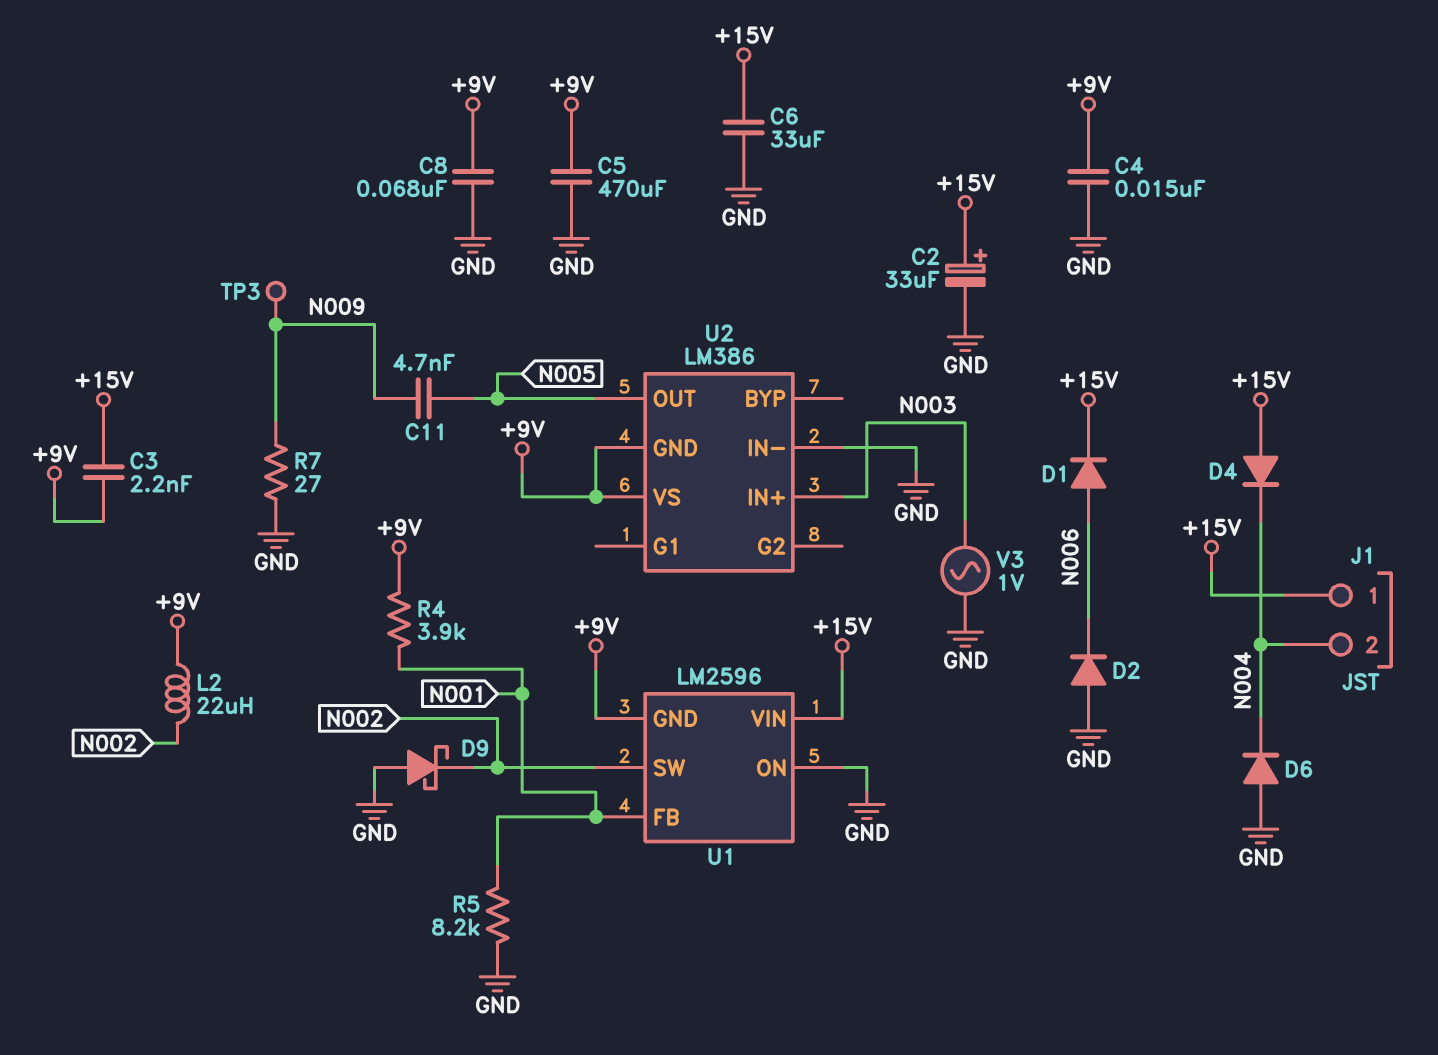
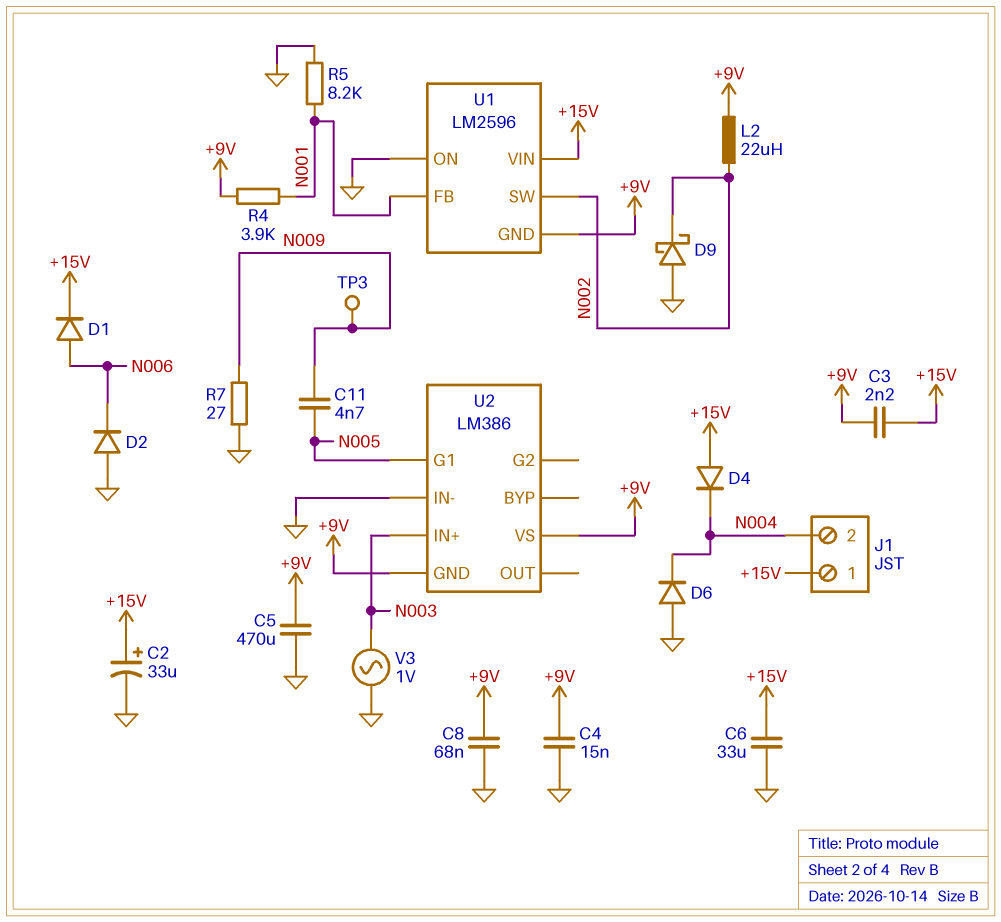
U2 pin G1: none -> N005
U2 pin OUT: N005 -> none

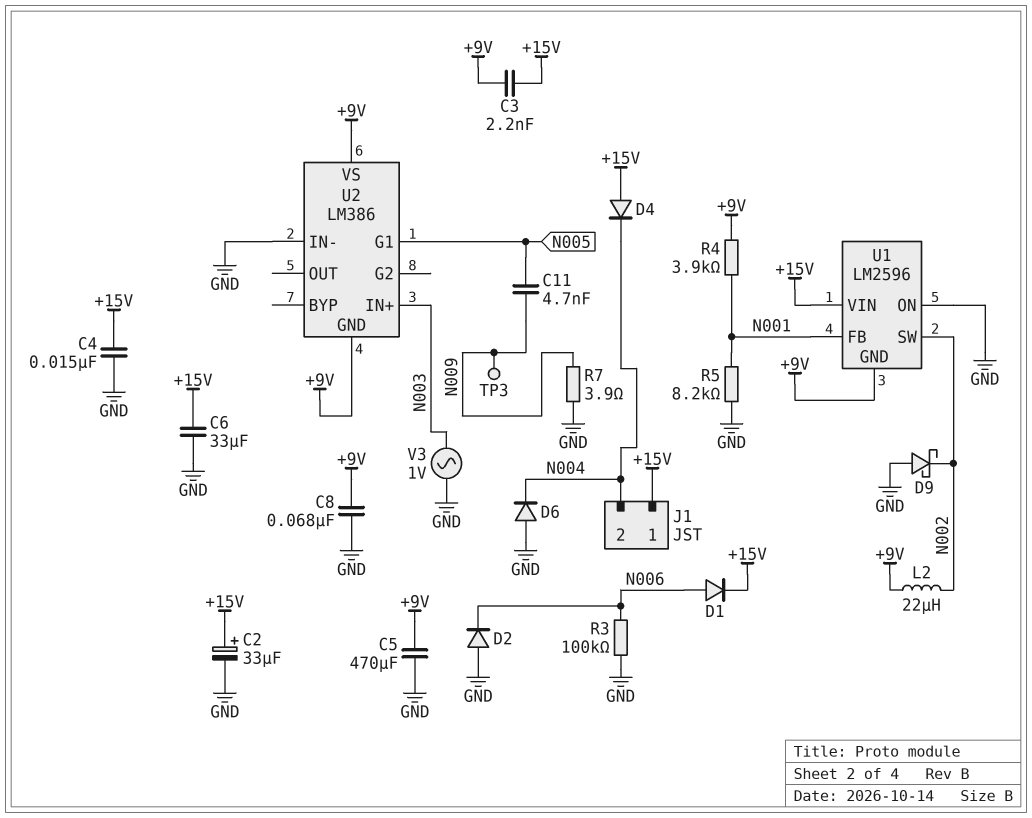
C4: 15nF (+9V, GND) -> 15nF (+15V, GND)
R3: none -> 100k (GND, N006)
R7: 27 (GND, N009) -> 3.9 (GND, N009)

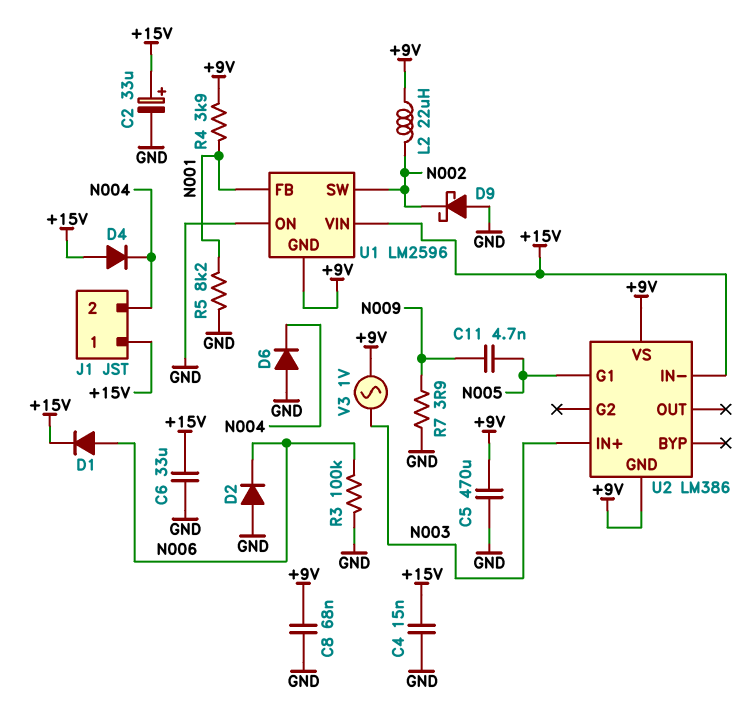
C3: 2.2nF (+9V, +15V) -> none
TP3: test point (N009) -> none
U2 pin IN-: GND -> +15V
V3: AC 1V (GND, N003) -> AC 1V (+9V, N003)

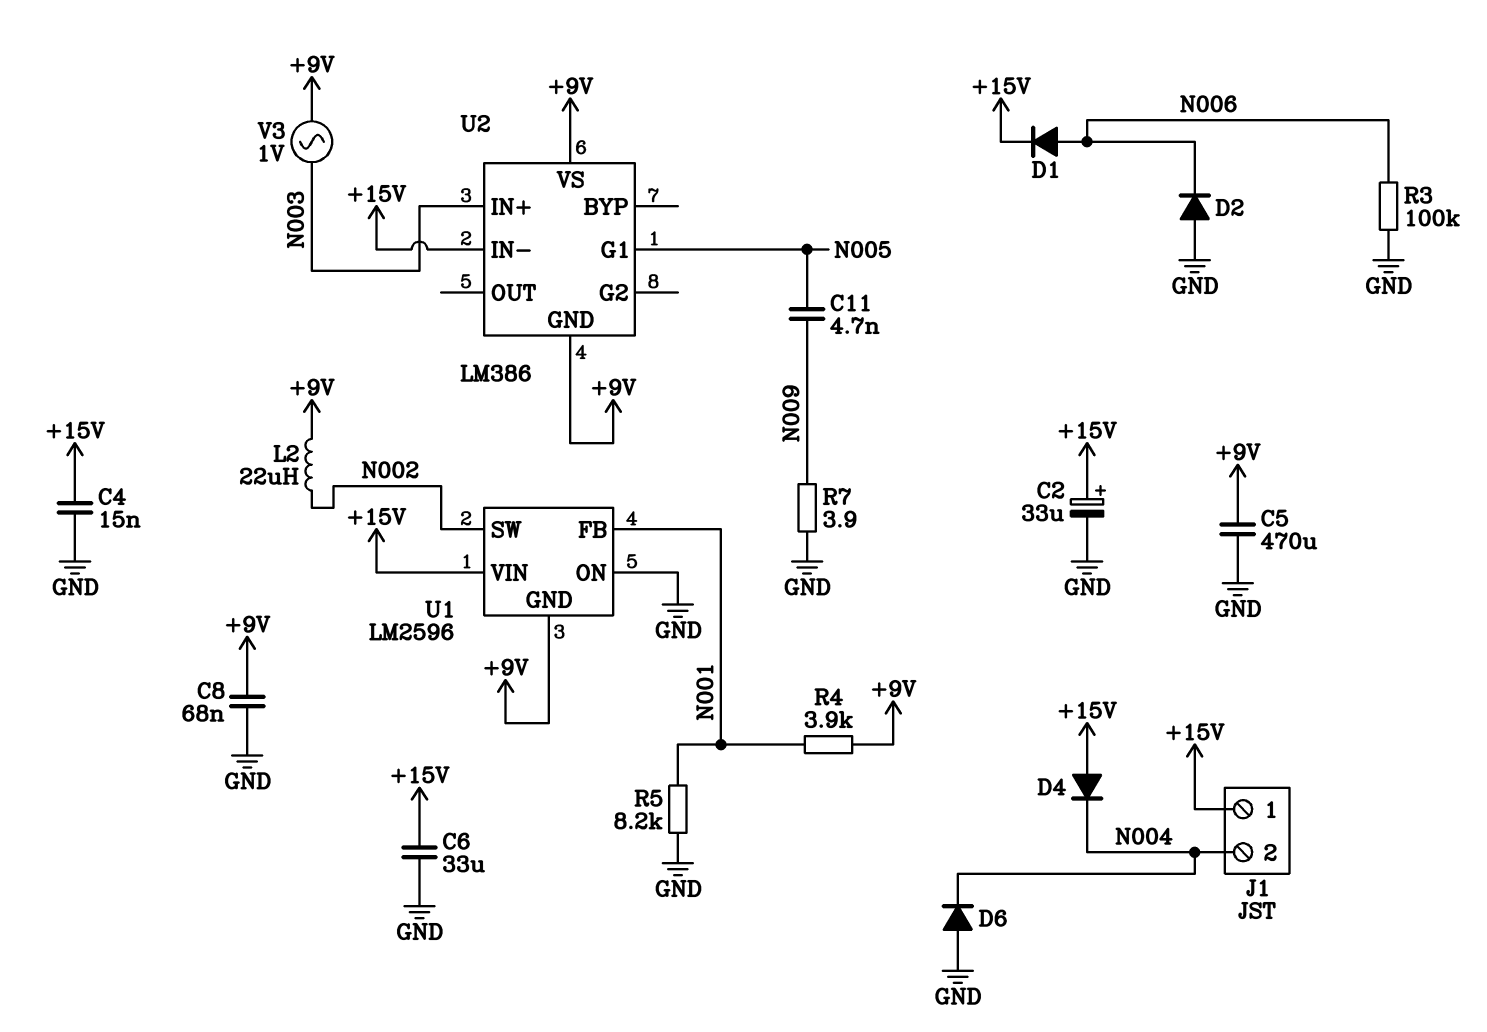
D9: schottky (A GND, K N002) -> none

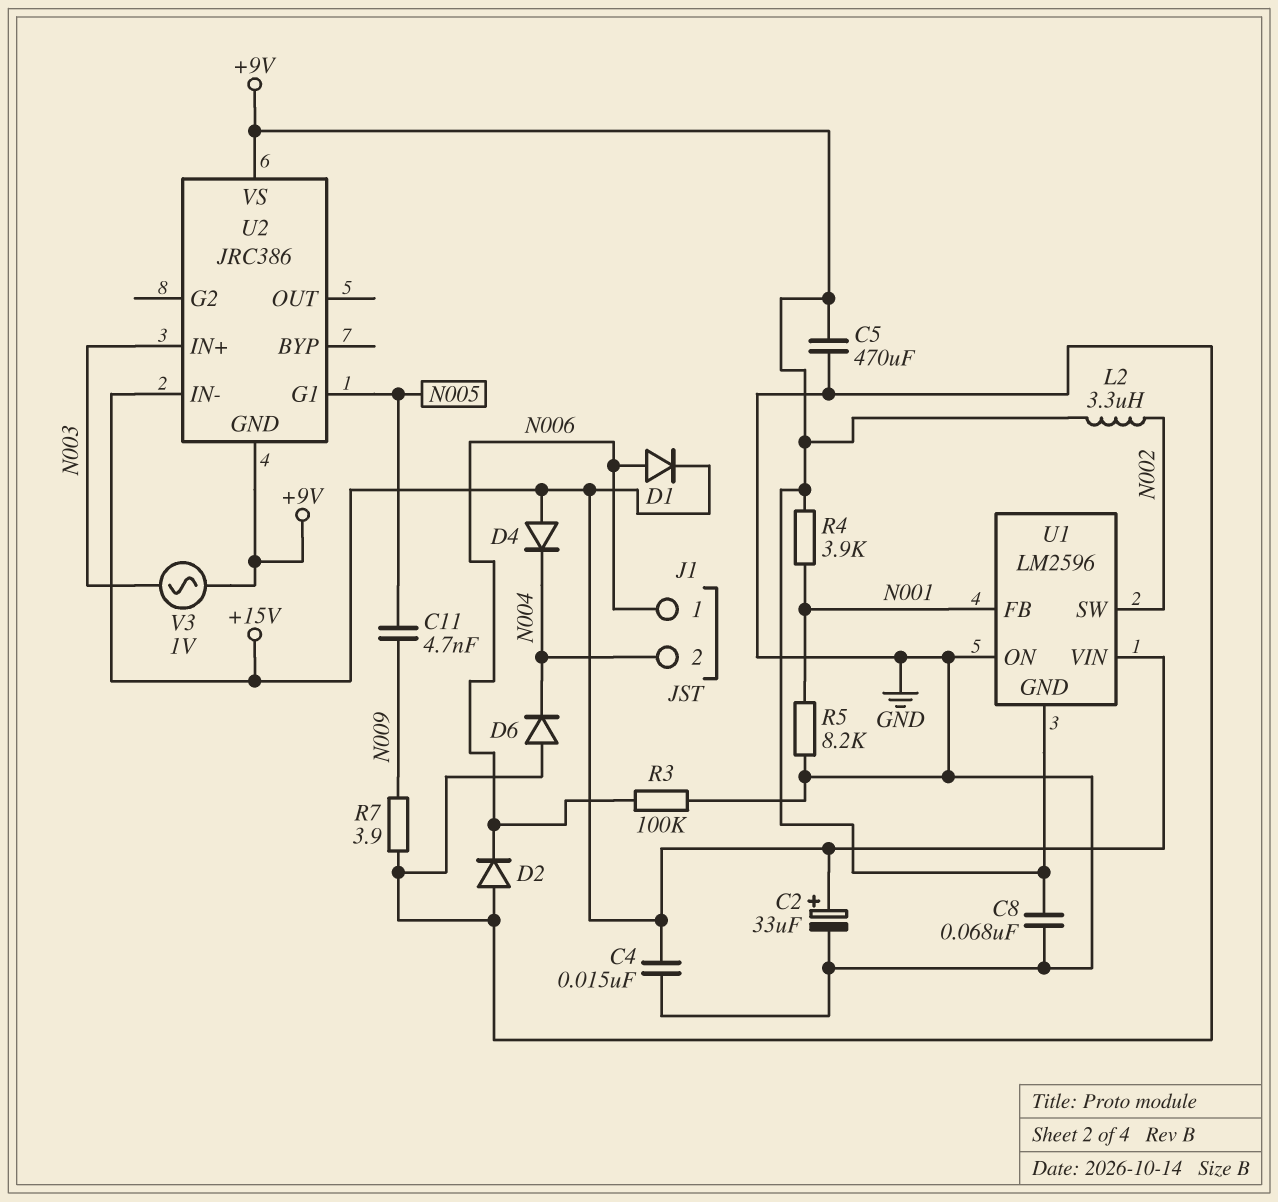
C6: 33uF (+15V, GND) -> none
J1 pin 1: +15V -> N006
L2: 22uH (+9V, N002) -> 3.3uH (+9V, N002)
U2: LM386 -> JRC386

